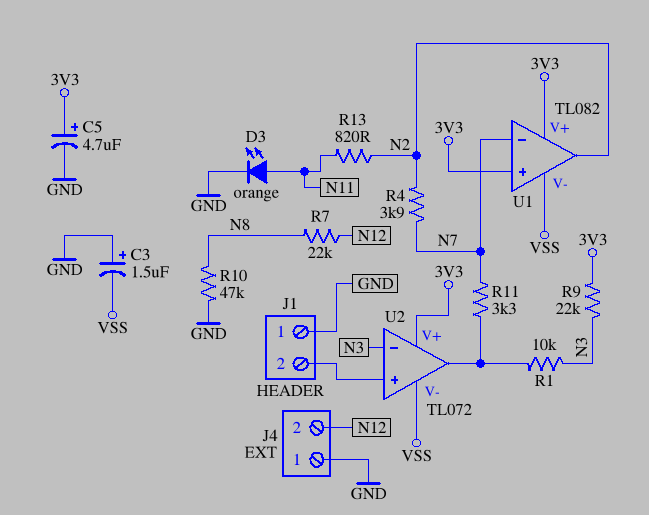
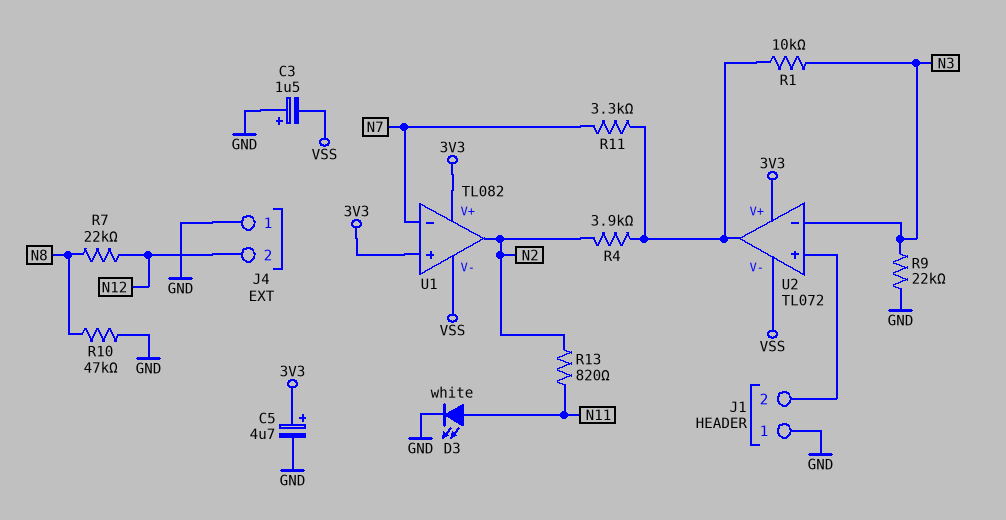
D3: LED orange (A N11, K GND) -> LED white (A N11, K GND)
R4: 3.9k (N2, N7) -> 3.9k (N2, U2/out)
R9: 22k (3V3, N3) -> 22k (GND, N3)

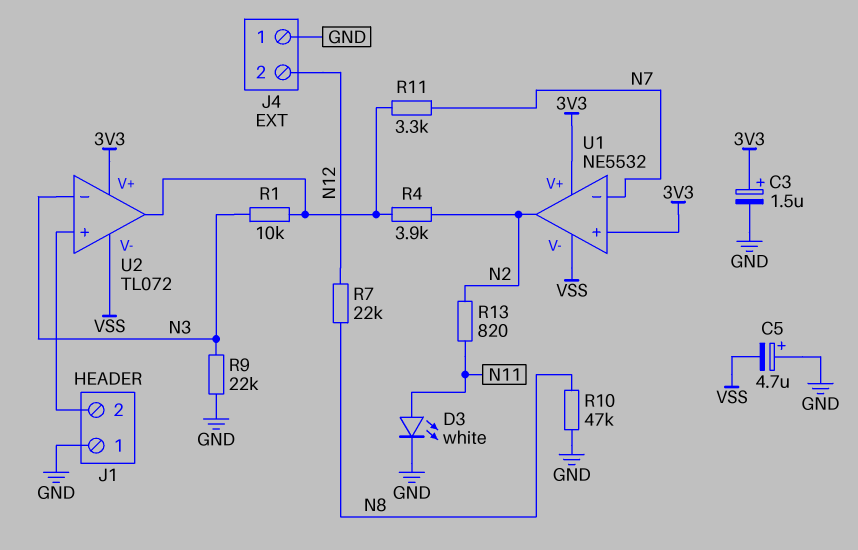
C3: 1.5uF (plus GND, minus VSS) -> 1.5uF (plus 3V3, minus GND)
C5: 4.7uF (plus 3V3, minus GND) -> 4.7uF (plus GND, minus VSS)
U1: TL082 -> NE5532

